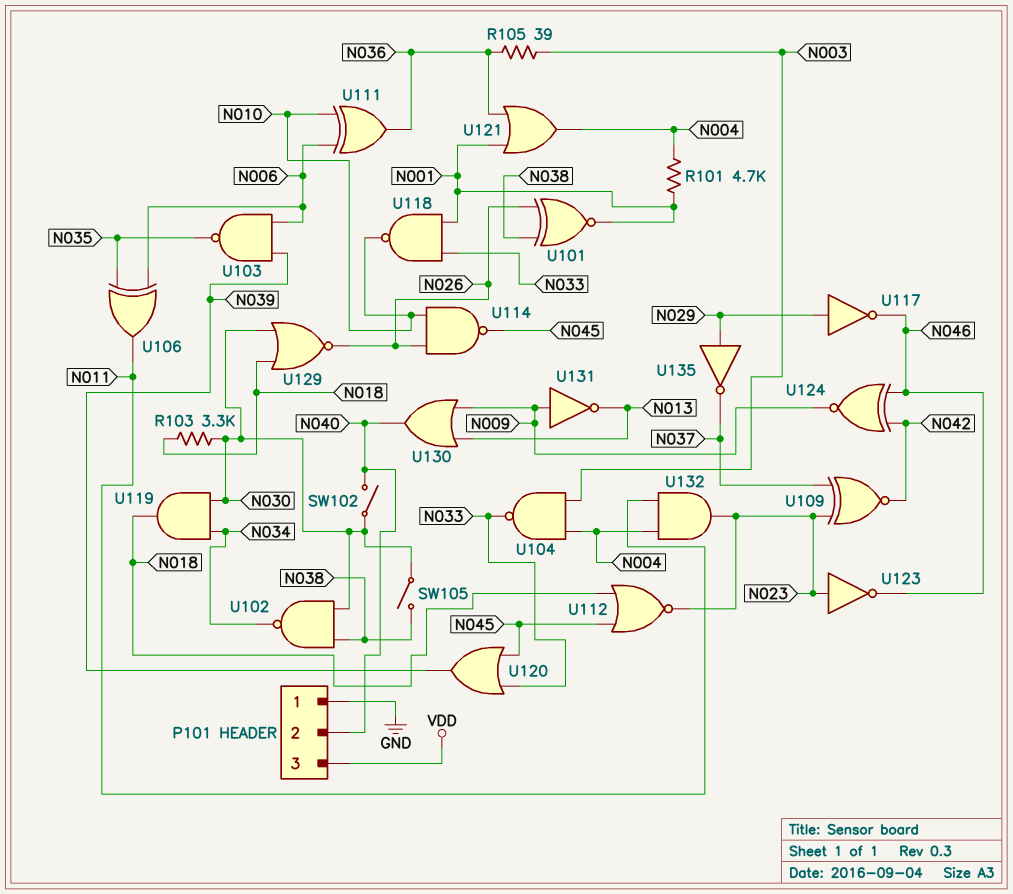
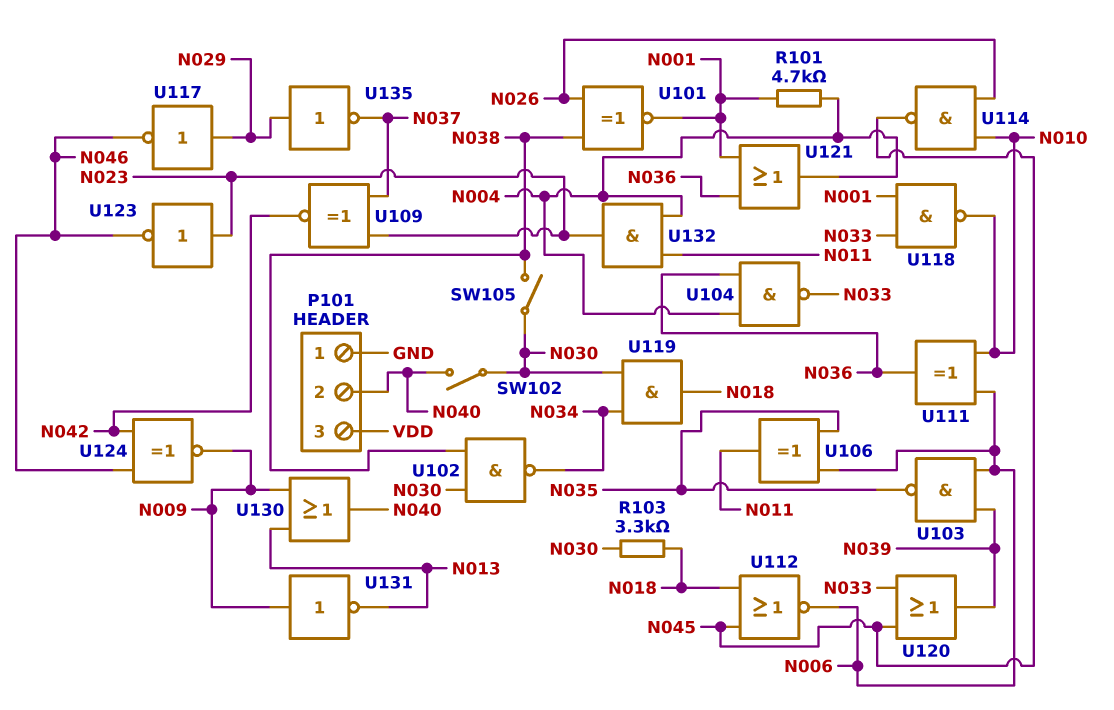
R105: 39 (N003, N036) -> none
U104: NAND (in N003, in N004, out N033) -> NAND (in N004, in N036, out N033)
U112: NOR (in N018, in N045, out N023) -> NOR (in N018, in N045, out N006)
U129: NOR (in N018, in N030, out N026) -> none

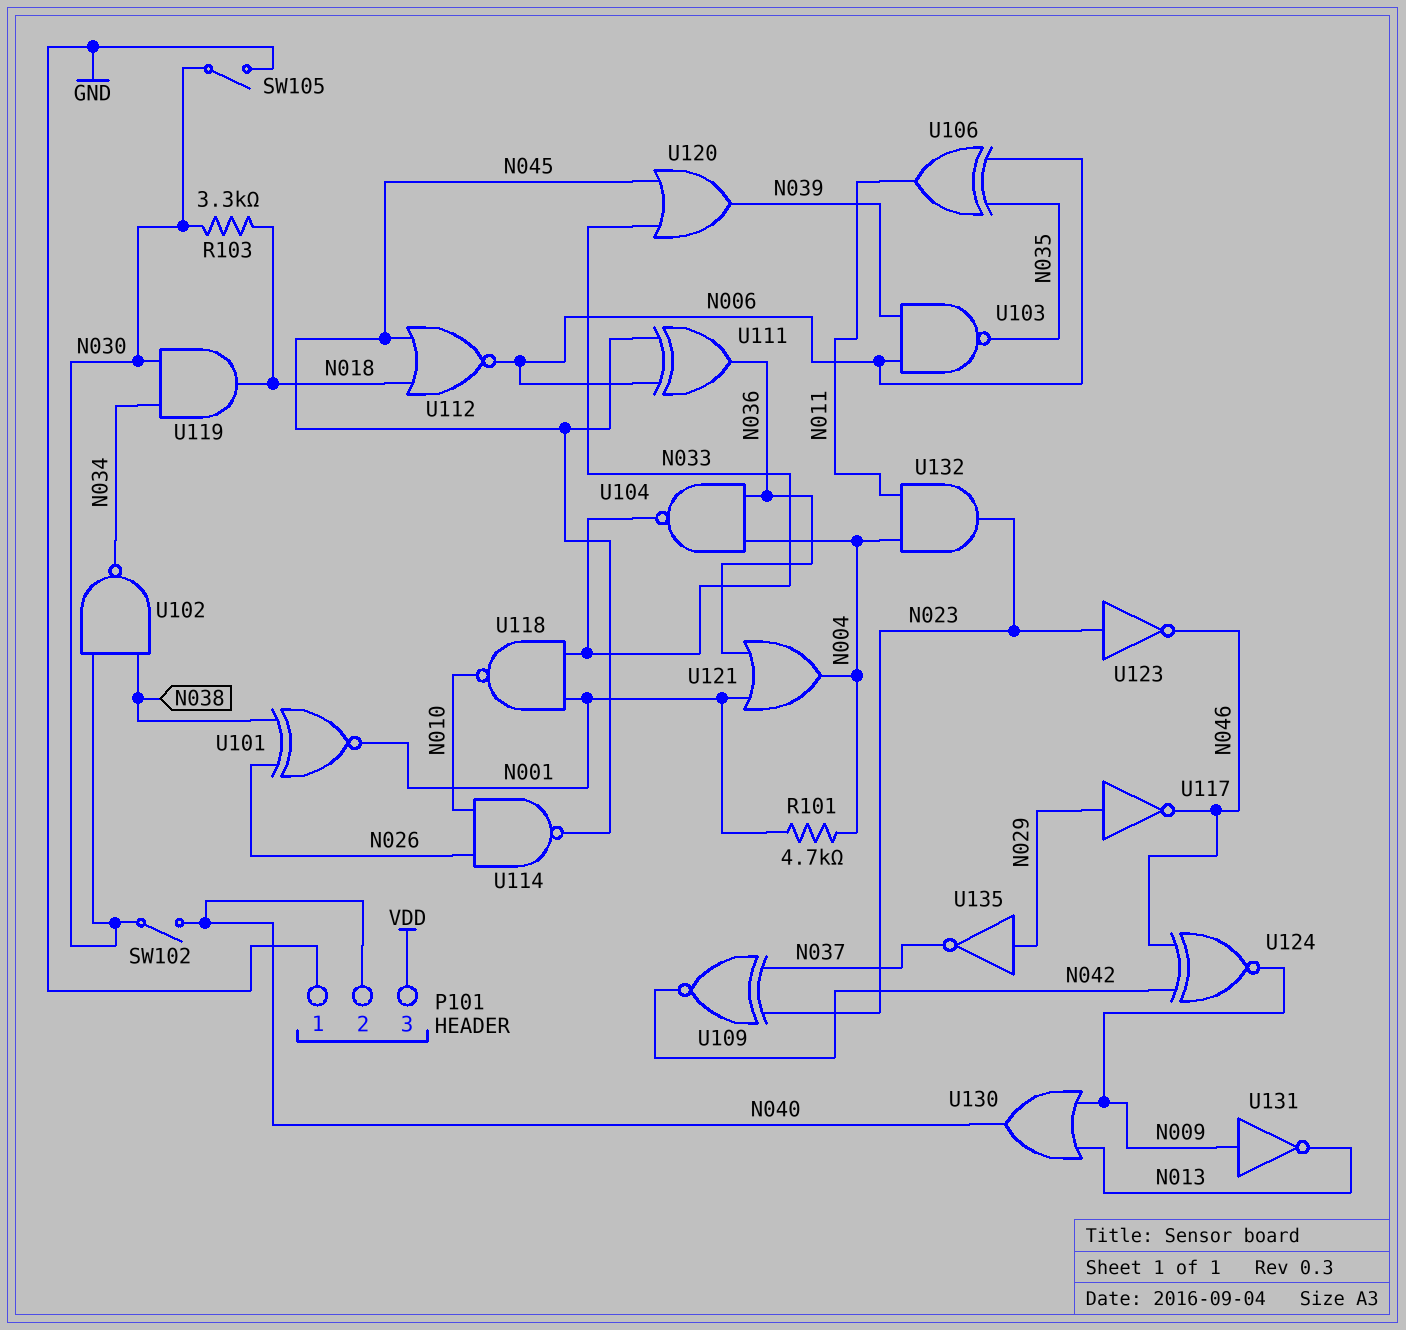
SW105: switch (N030, N038) -> switch (GND, N030)
U111: XOR (in N006, in N010, out N036) -> XOR (in N006, in N045, out N036)

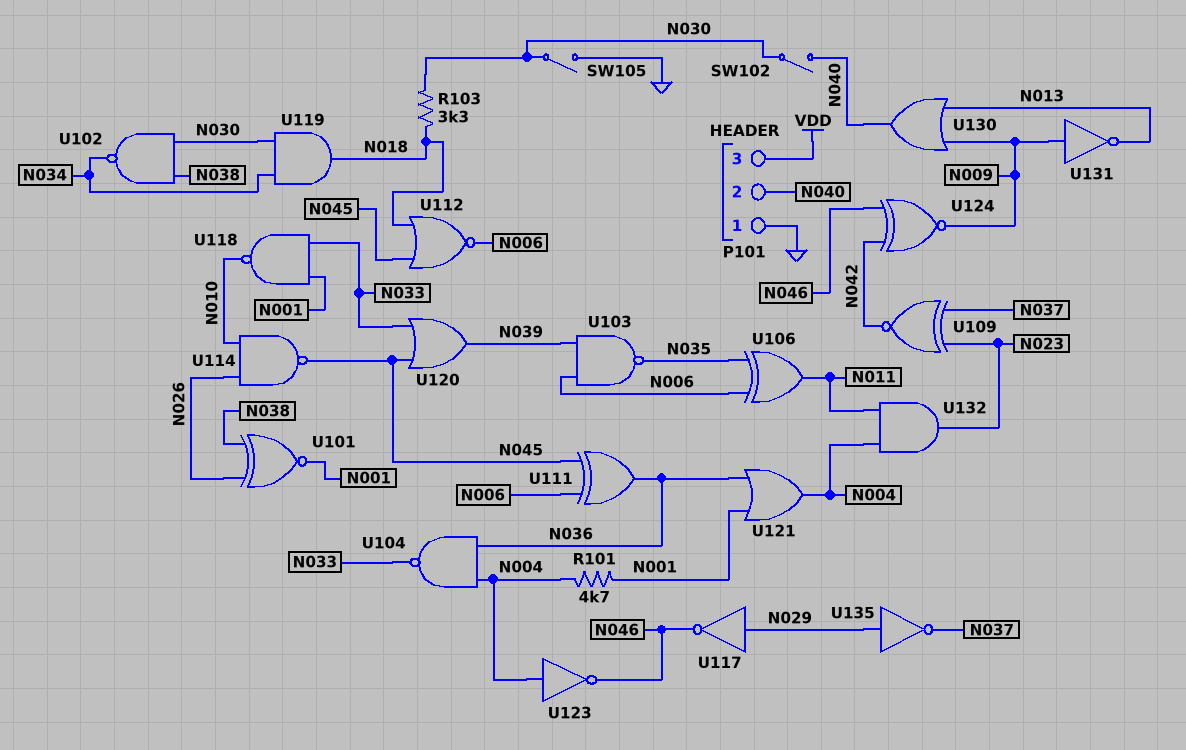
U123: NOT (in N023, out N046) -> NOT (in N004, out N046)

